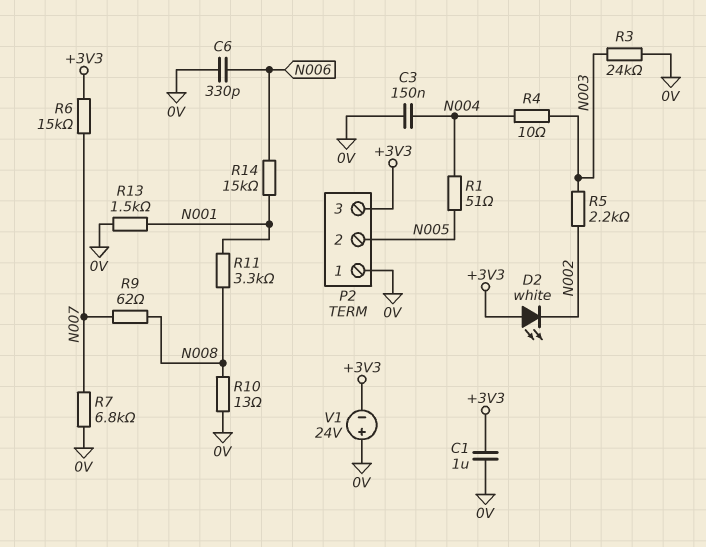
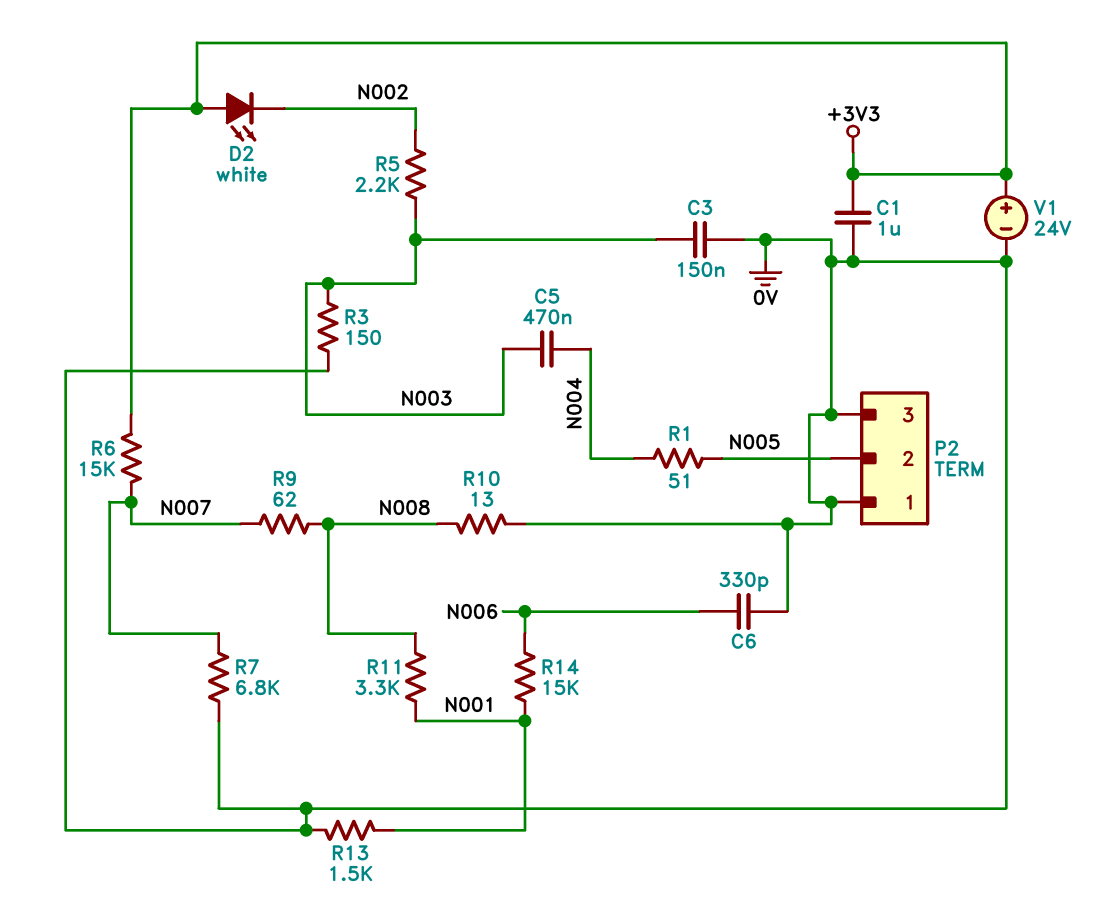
C3: 150nF (0V, N004) -> 150nF (0V, N003)
C5: none -> 470nF (N003, N004)
P2 pin 3: +3V3 -> 0V
R3: 24k (0V, N003) -> 150 (0V, N003)
R4: 10 (N003, N004) -> none
V1: 24V (plus 0V, minus +3V3) -> 24V (plus +3V3, minus 0V)

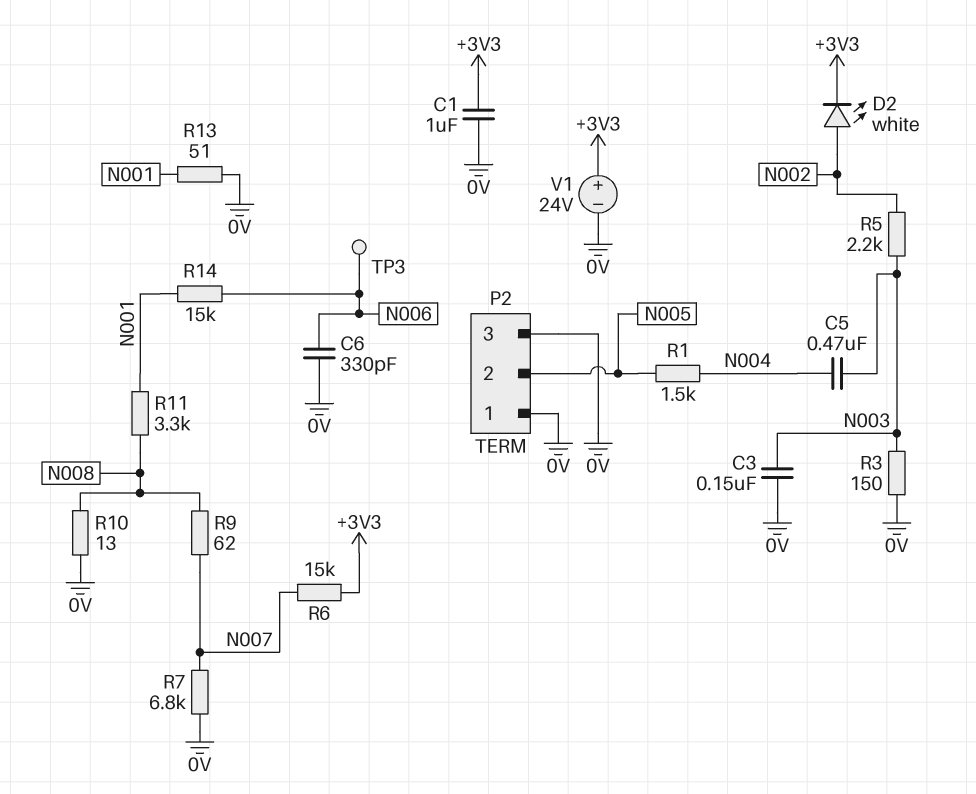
D2: LED white (A +3V3, K N002) -> LED white (A N002, K +3V3)
R1: 51 (N004, N005) -> 1.5k (N004, N005)
R13: 1.5k (0V, N001) -> 51 (0V, N001)
TP3: none -> test point (N006)

